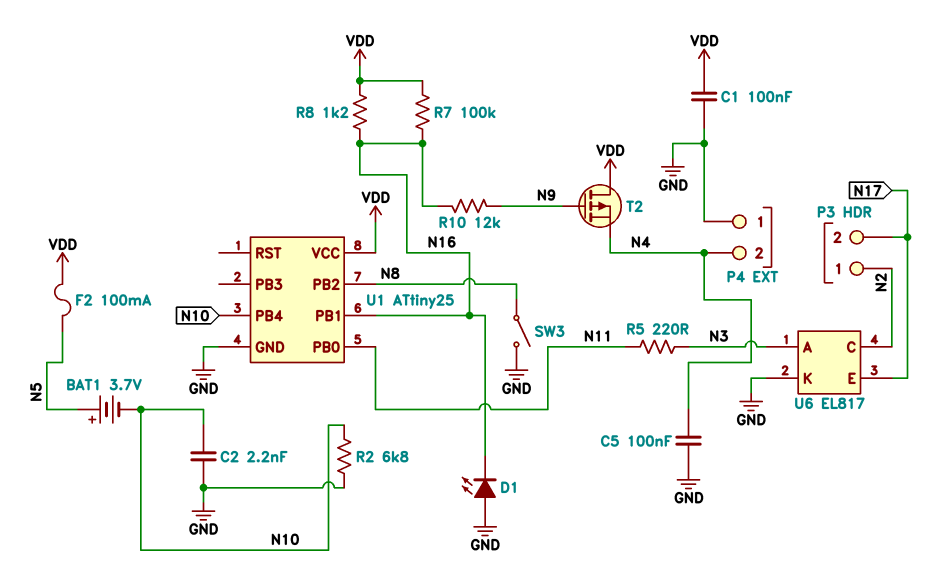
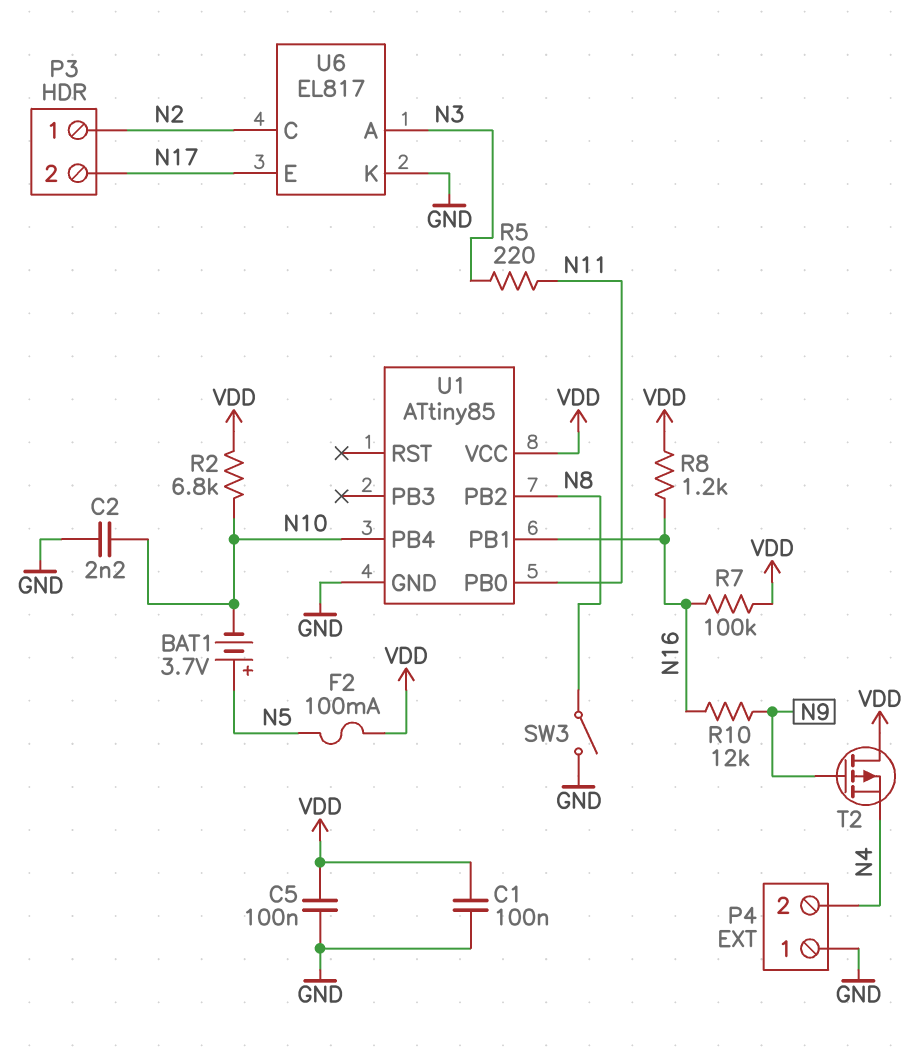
C5: 100nF (GND, N4) -> 100nF (GND, VDD)
D1: LED (A GND, K N16) -> none
R2: 6.8k (GND, N10) -> 6.8k (N10, VDD)
U1: ATtiny25 -> ATtiny85

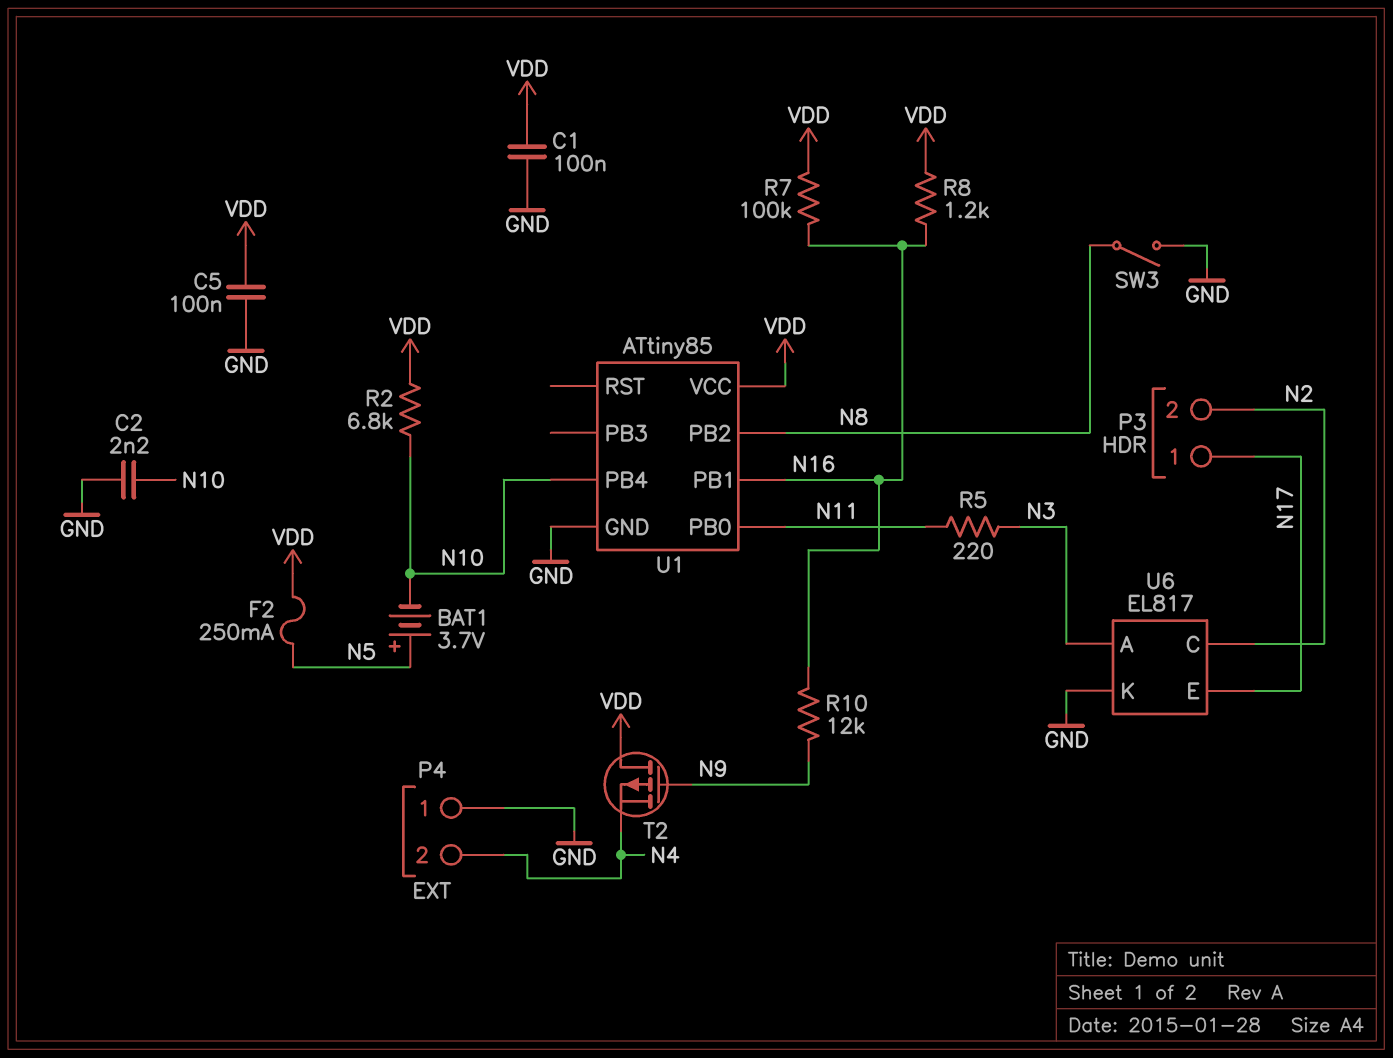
F2: 100mA (N5, VDD) -> 250mA (N5, VDD)
P3 pin 1: N2 -> N17
P3 pin 2: N17 -> N2

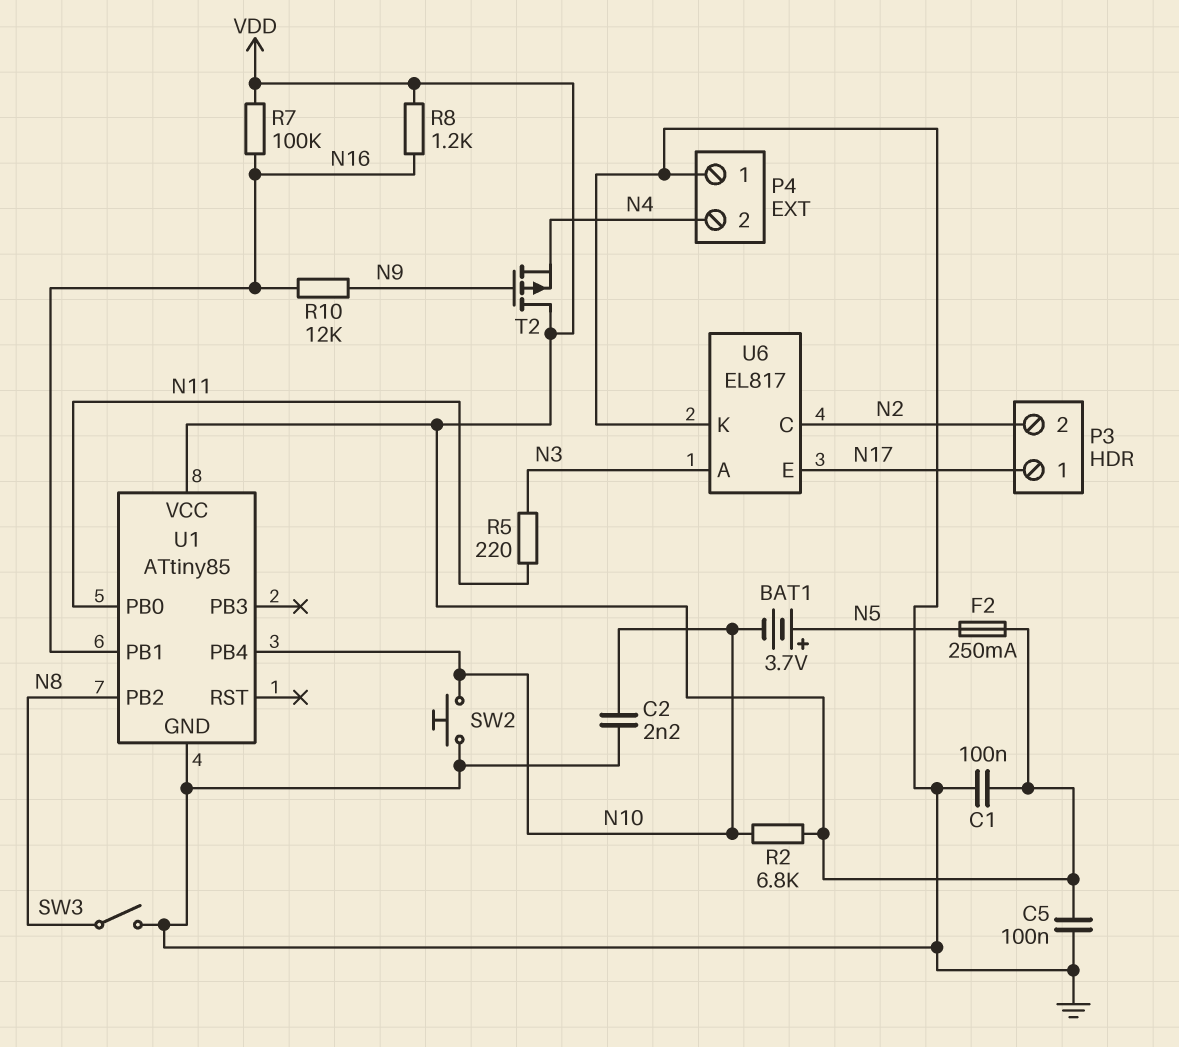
SW2: none -> button (GND, N10)

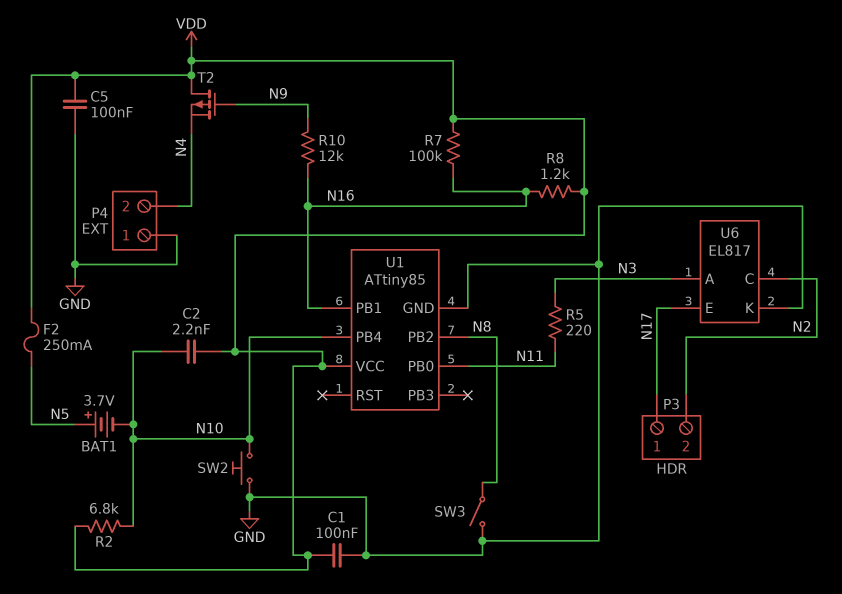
C2: 2.2nF (GND, N10) -> 2.2nF (N10, VDD)

